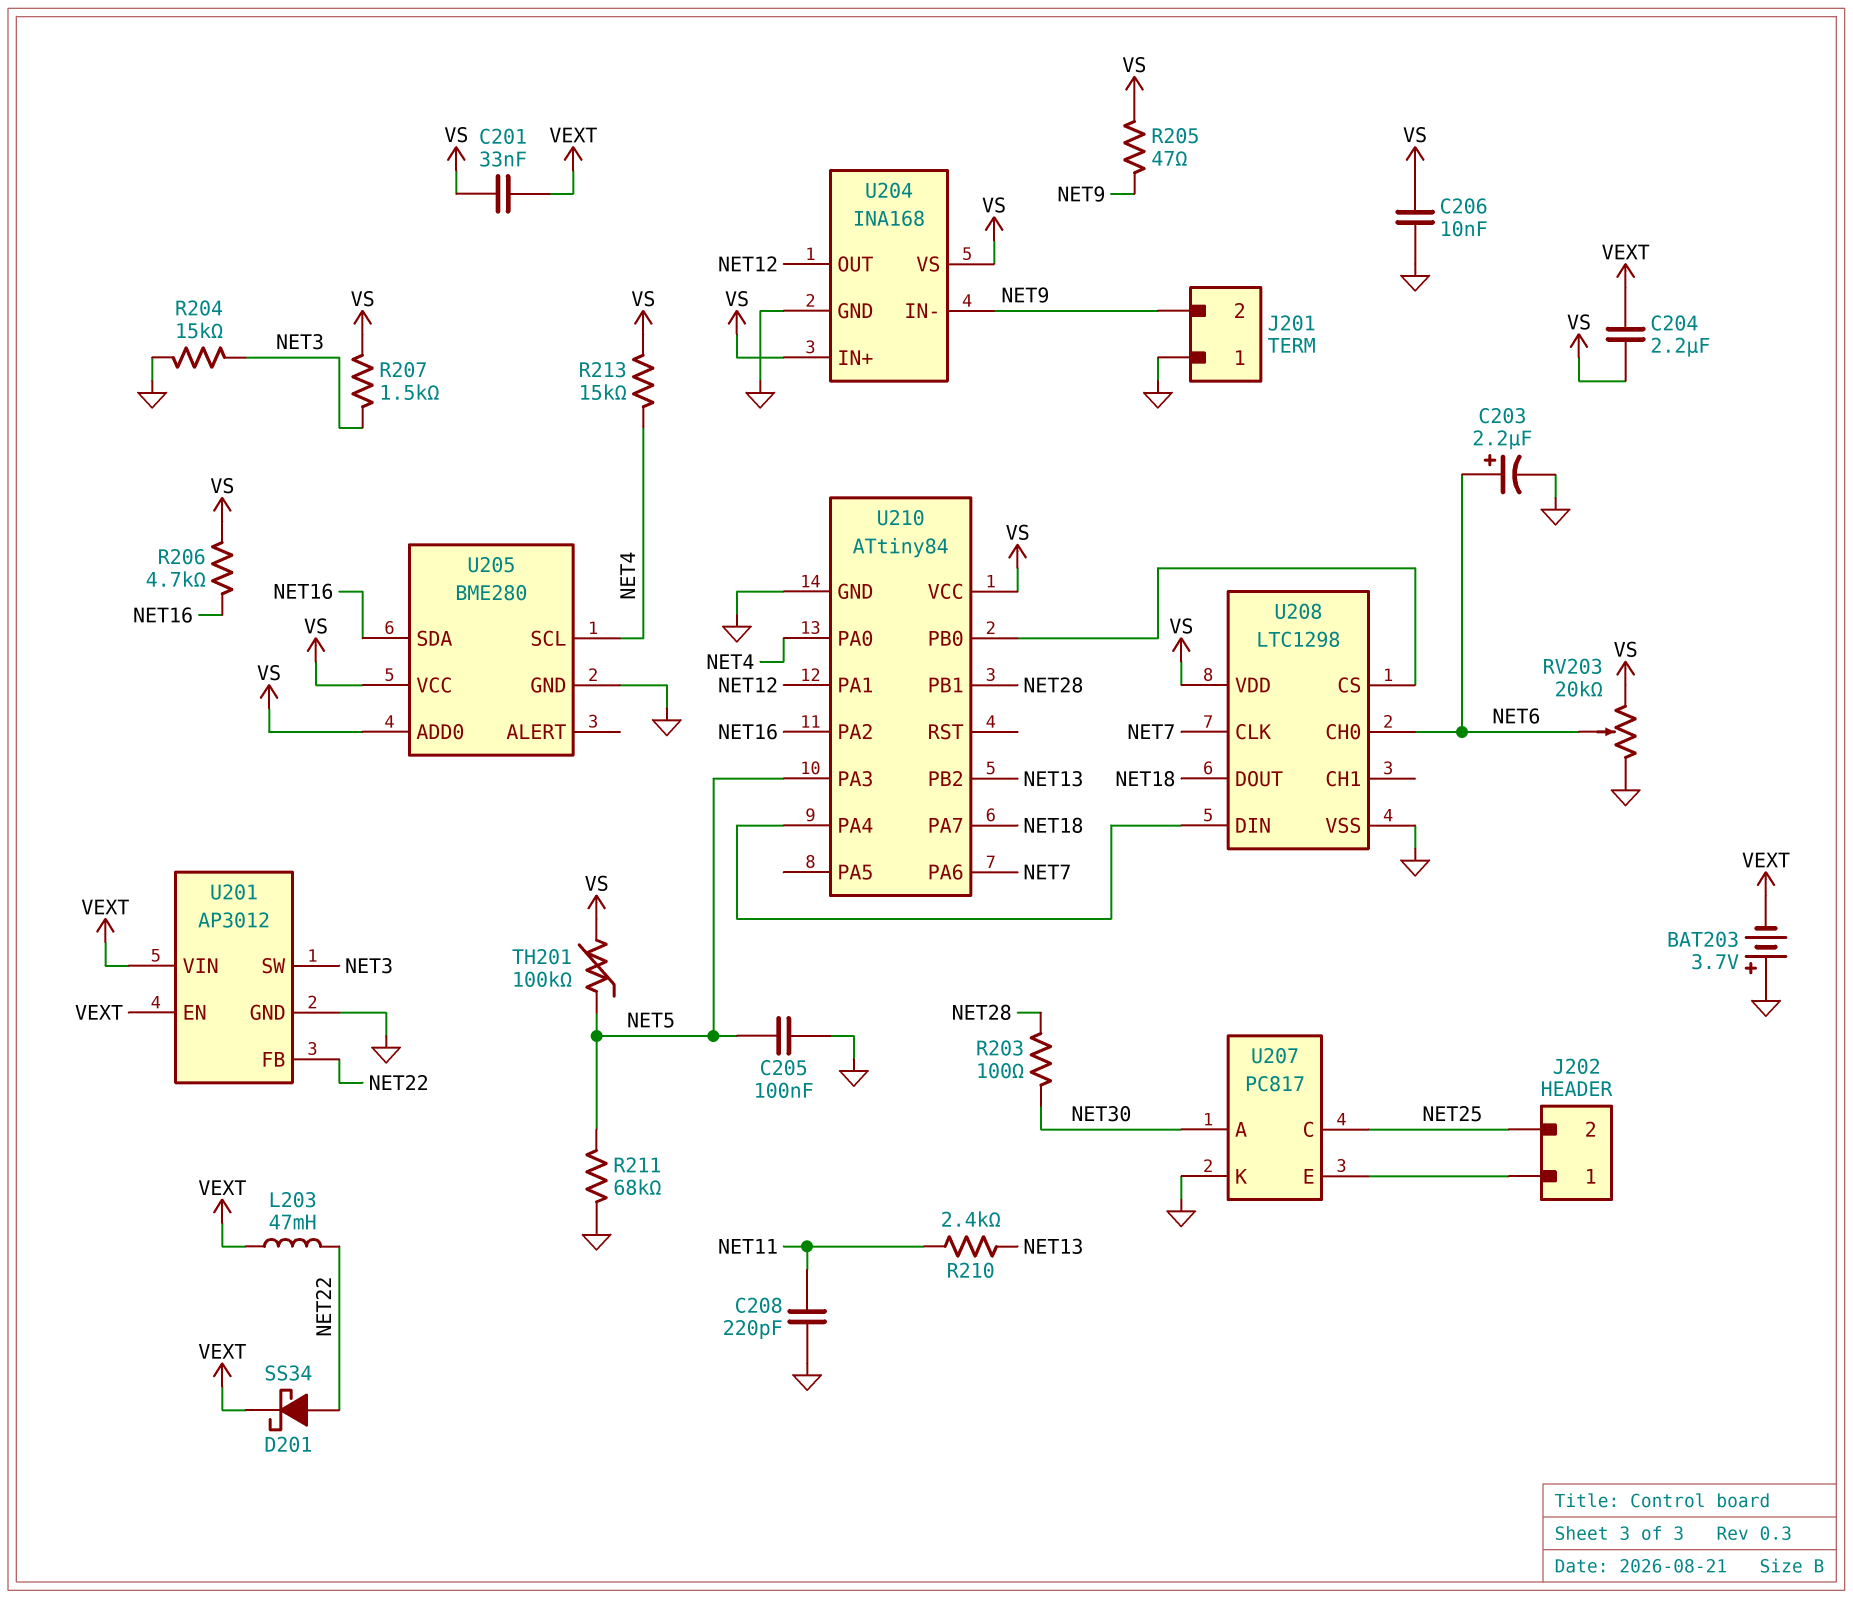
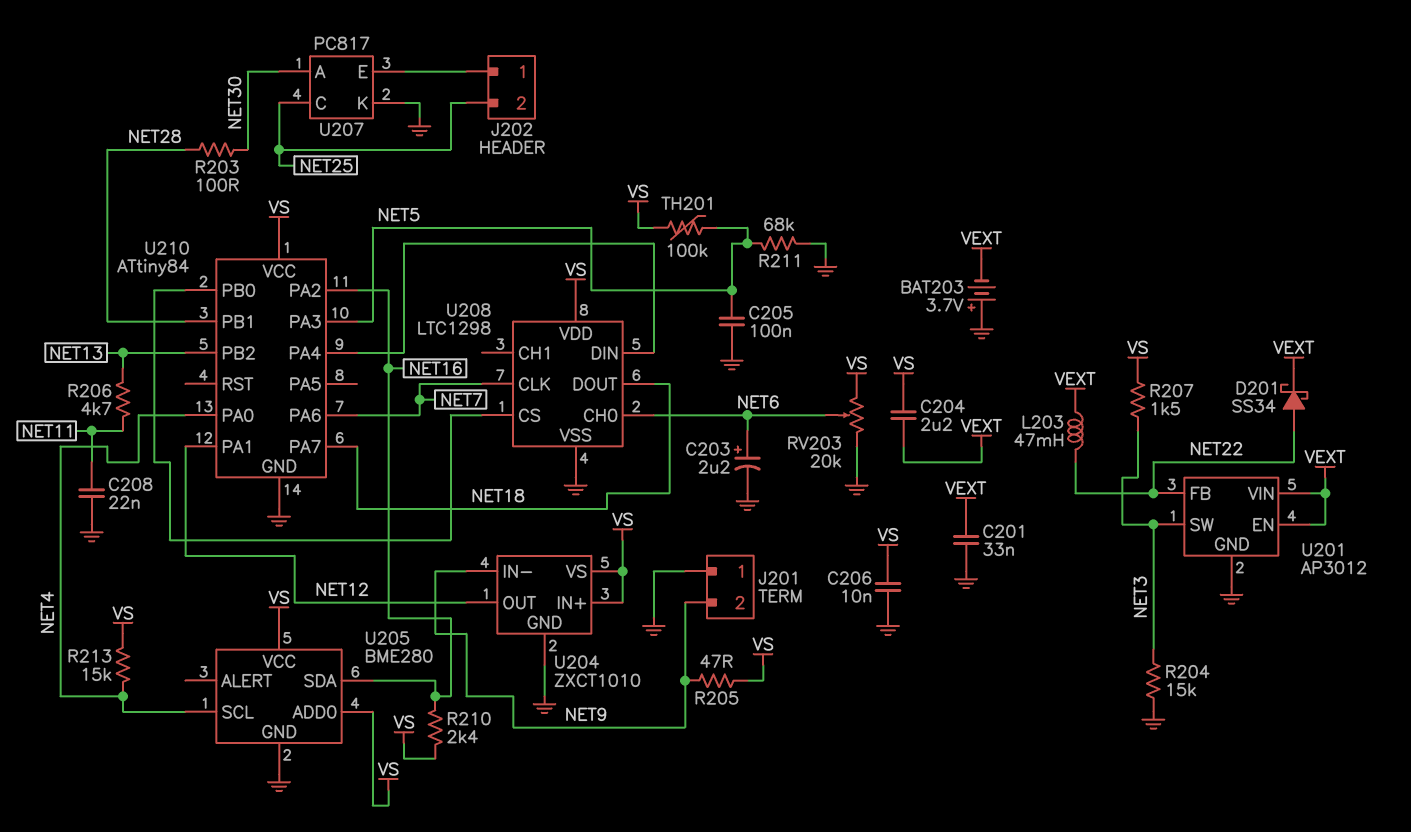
C201: 33nF (VEXT, VS) -> 33nF (GND, VEXT)
C208: 220pF (GND, NET11) -> 22nF (GND, NET11)
R206: 4.7k (NET16, VS) -> 4.7k (NET11, NET13)
R210: 2.4k (NET11, NET13) -> 2.4k (NET16, VS)
U204: INA168 -> ZXCT1010

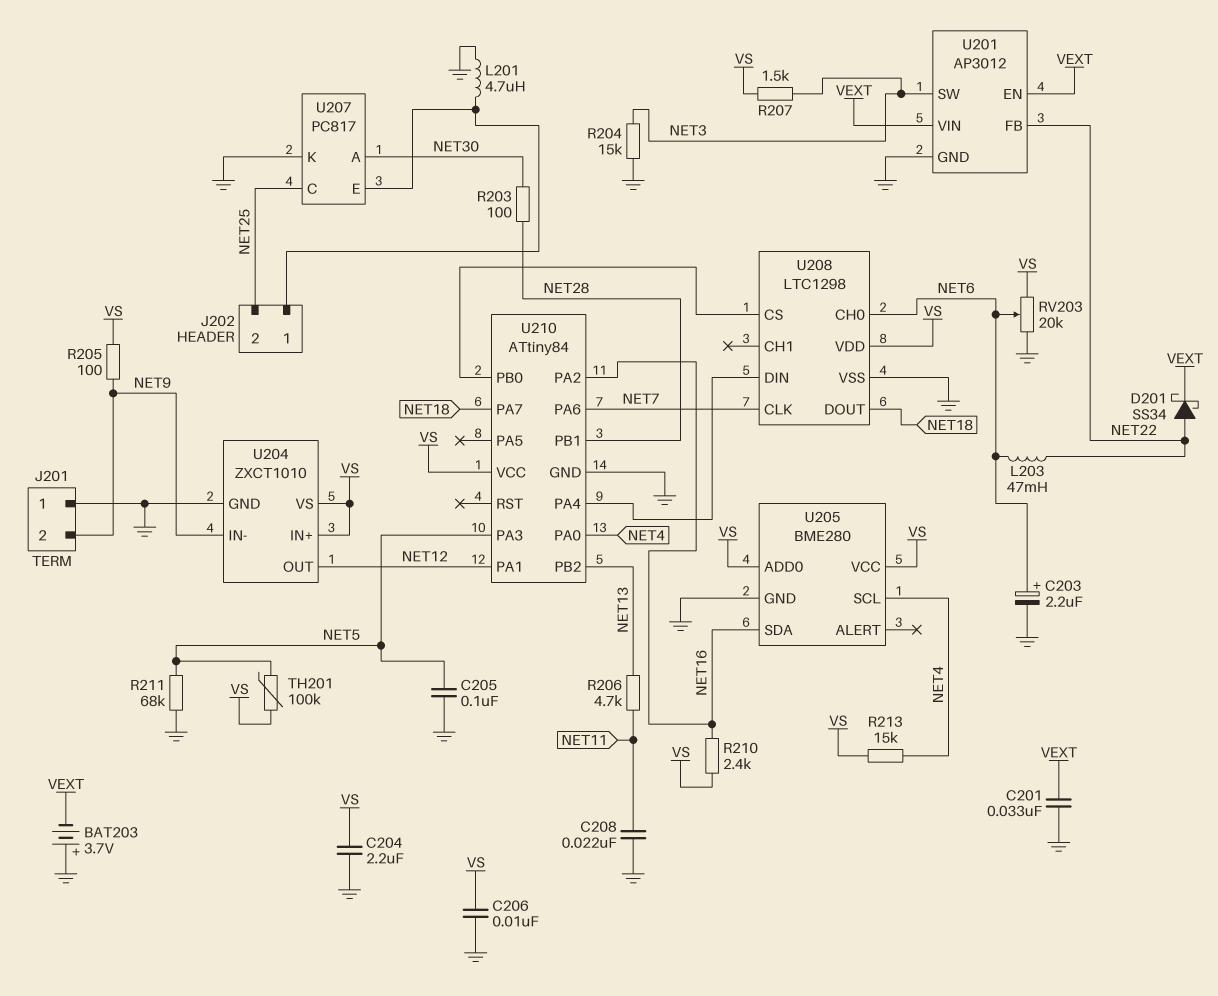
C204: 2.2uF (VEXT, VS) -> 2.2uF (GND, VS)
L201: none -> 4.7uH (GND, J202/1)
L203: 47mH (NET22, VEXT) -> 47mH (NET6, NET22)
R205: 47 (NET9, VS) -> 100 (NET9, VS)

